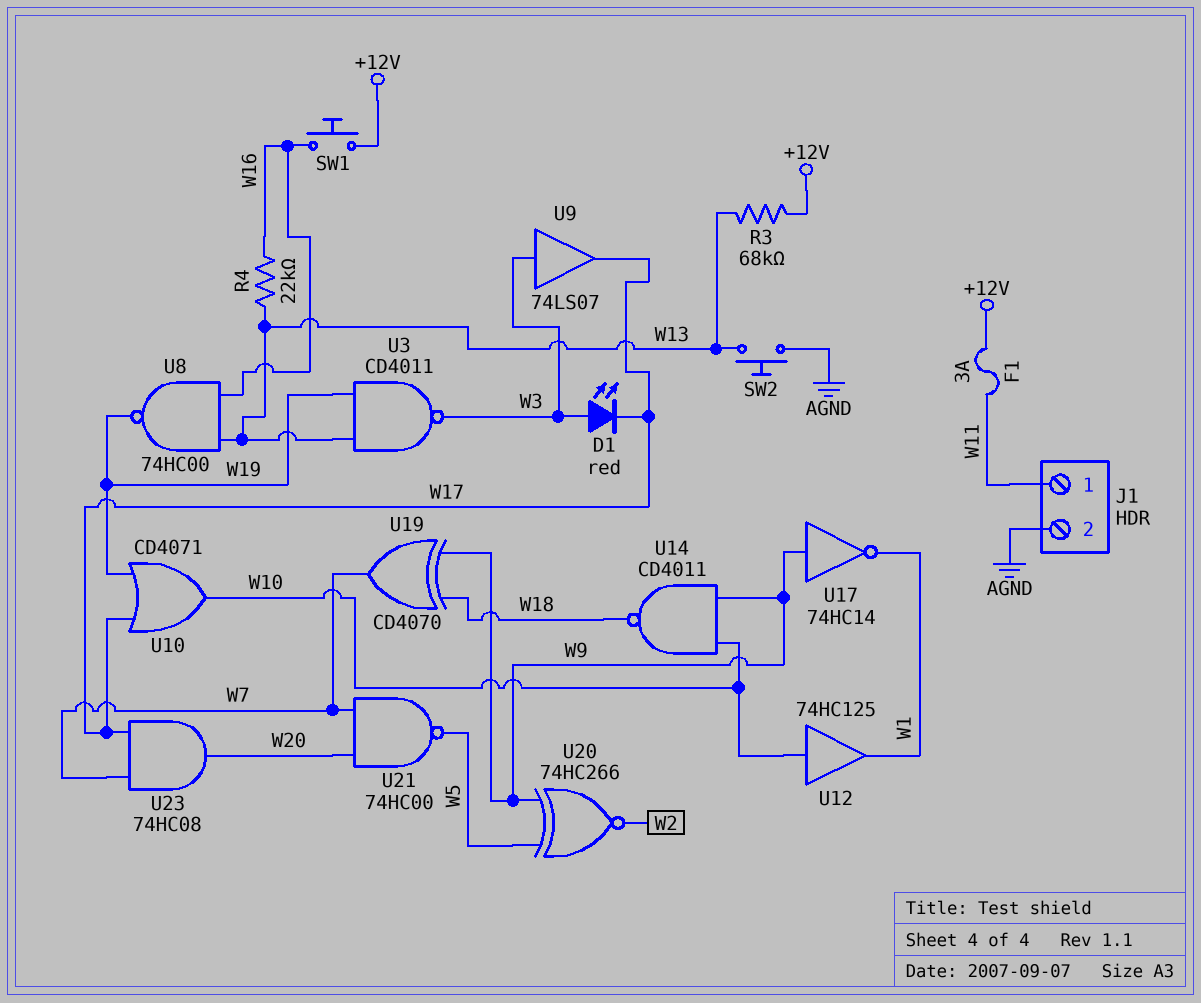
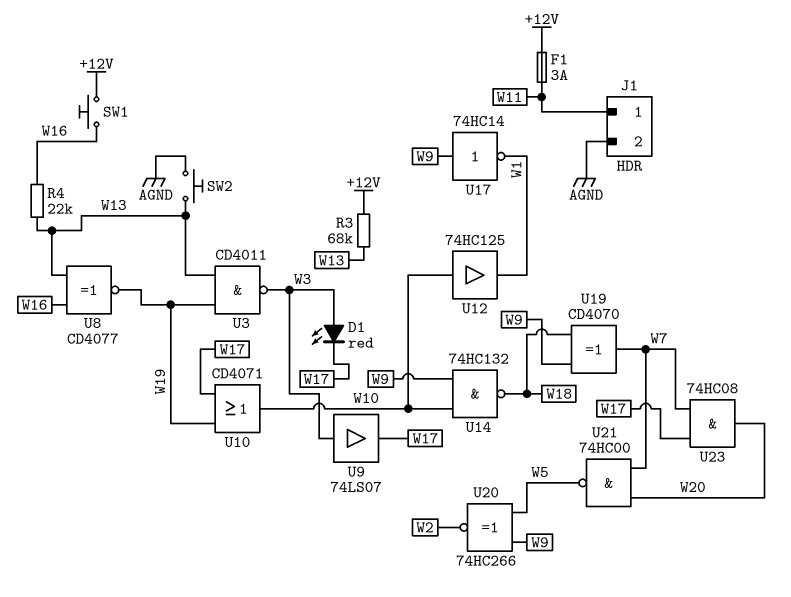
U8: NAND 74HC00 (in W13, in W16, out W19) -> XNOR CD4077 (in W13, in W16, out W19)
U14: NAND CD4011 (in W9, in W10, out W18) -> NAND 74HC132 (in W9, in W10, out W18)

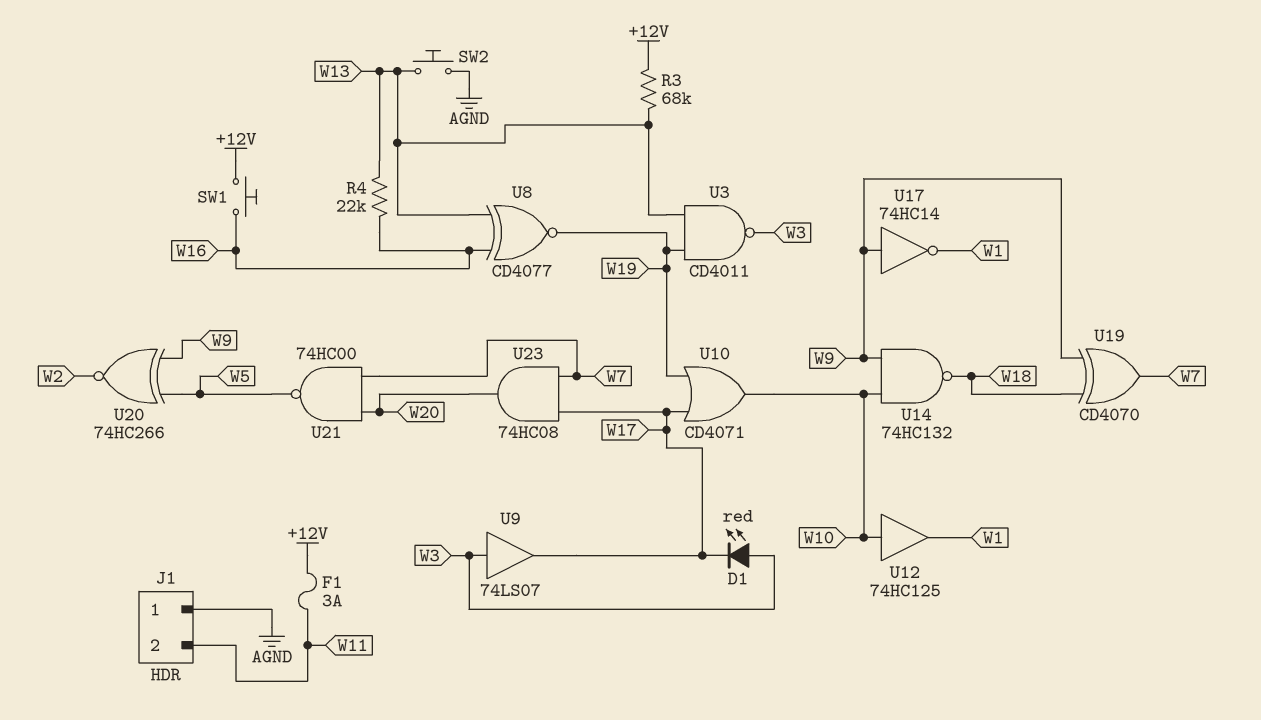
J1 pin 1: W11 -> AGND
J1 pin 2: AGND -> W11

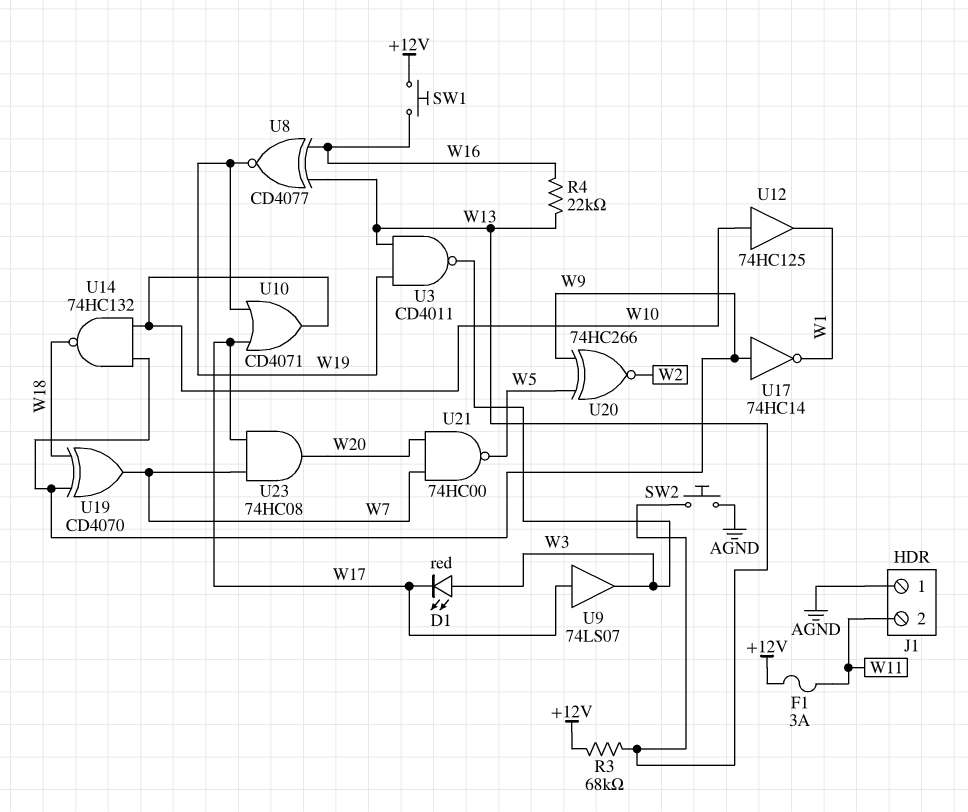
U9: buffer 74LS07 (in W3, out W17) -> buffer 74LS07 (in W17, out W3)

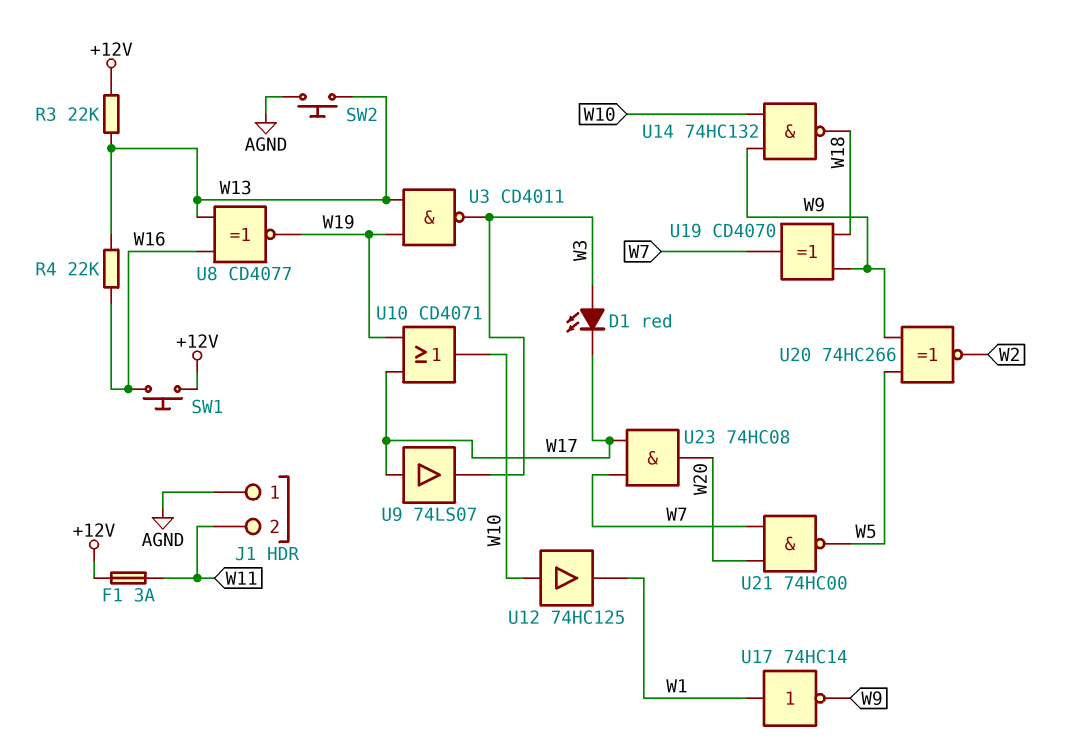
R3: 68k (+12V, W13) -> 22k (+12V, W13)
U17: NOT 74HC14 (in W9, out W1) -> NOT 74HC14 (in W1, out W9)

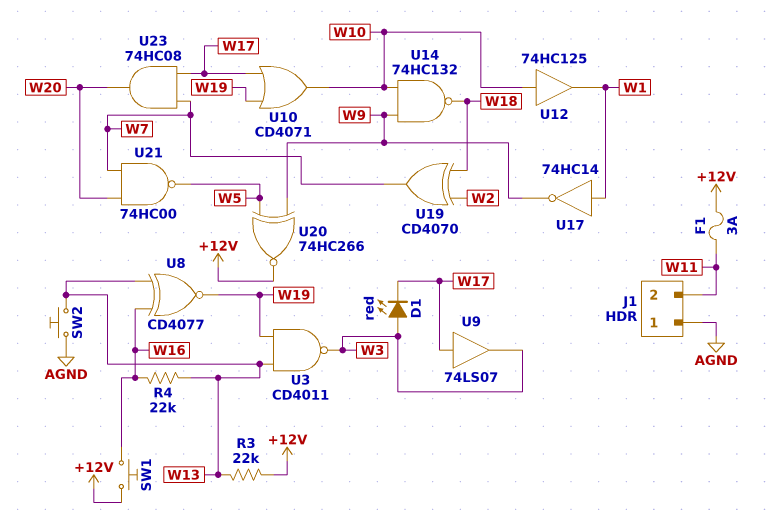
U19: XOR CD4070 (in W9, in W18, out W7) -> XOR CD4070 (in W2, in W18, out W7)
U20: XNOR 74HC266 (in W5, in W9, out W2) -> XNOR 74HC266 (in W5, in W9, out +12V)

